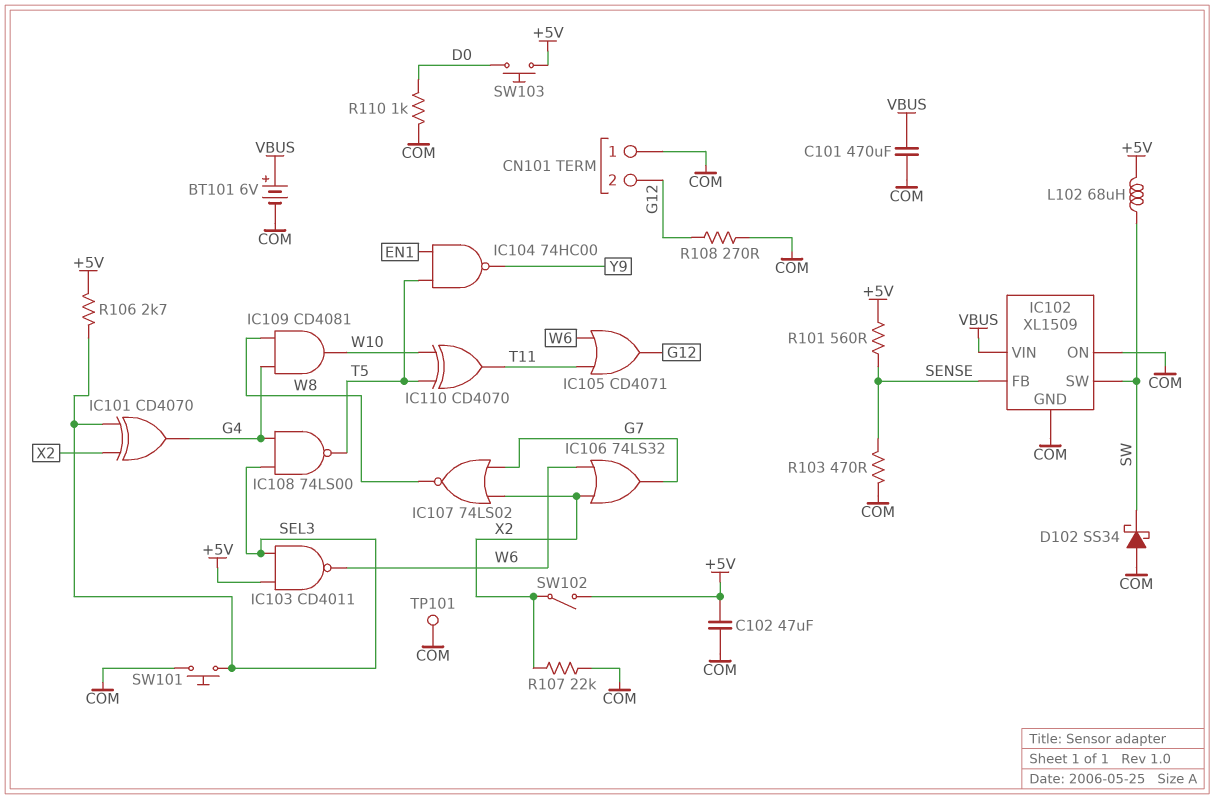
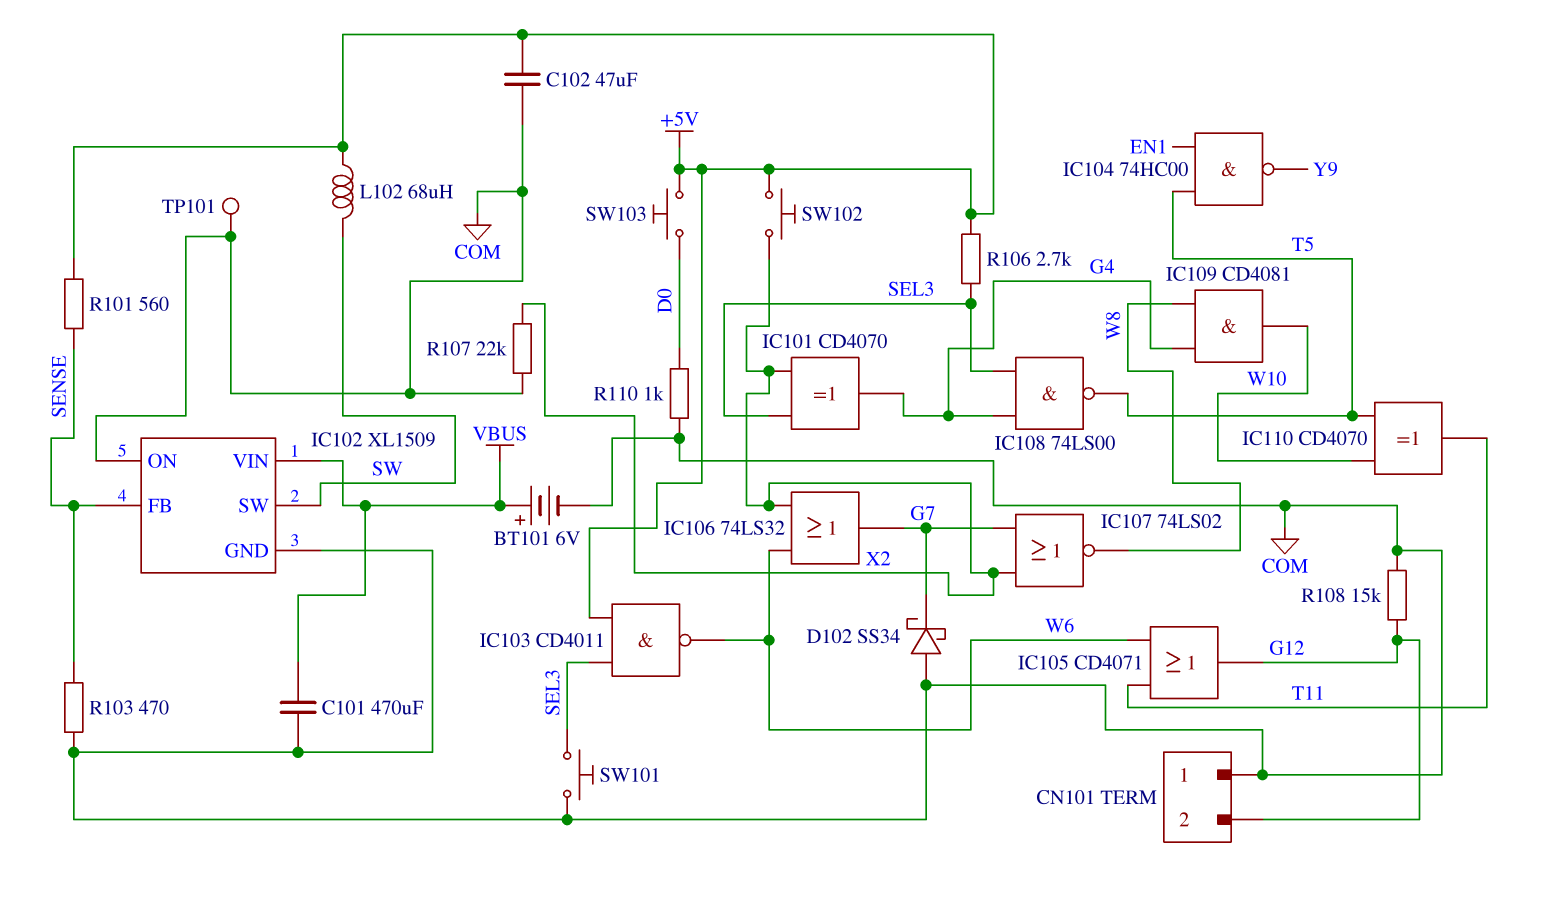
D102: schottky SS34 (A COM, K SW) -> schottky SS34 (A COM, K G7)
R108: 270 (COM, G12) -> 15k (COM, G12)
SW102: switch (+5V, X2) -> button (+5V, X2)

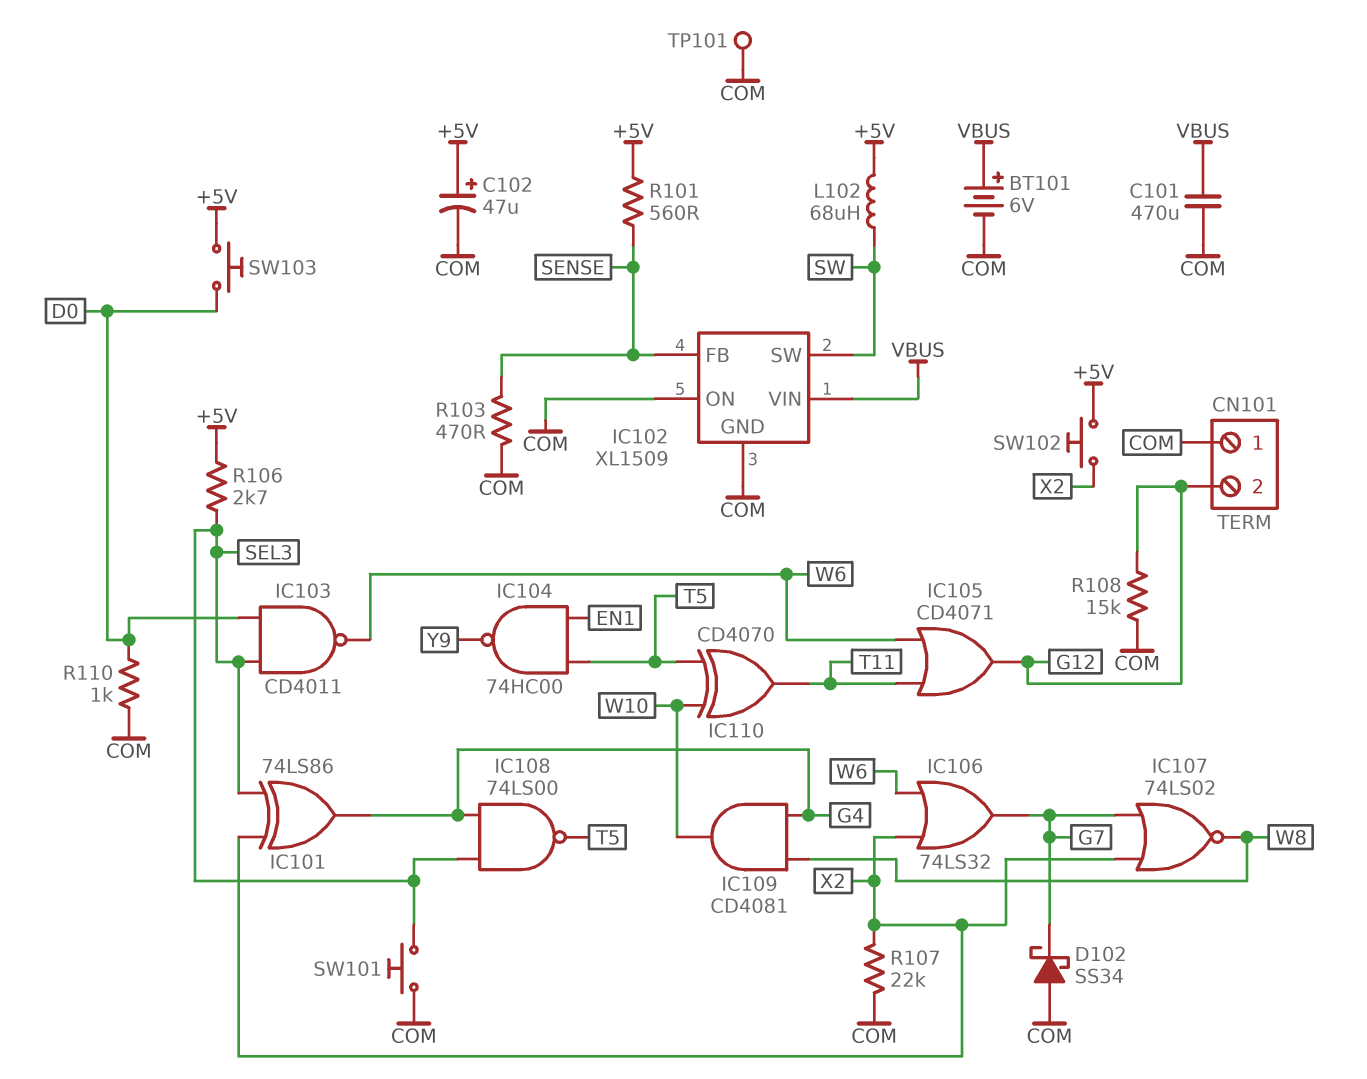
C102: 47uF (+5V, COM) -> 47uF (plus +5V, minus COM)
IC101: XOR CD4070 (in SEL3, in X2, out G4) -> XOR 74LS86 (in SEL3, in X2, out G4)
IC103: NAND CD4011 (in +5V, in SEL3, out W6) -> NAND CD4011 (in D0, in SEL3, out W6)

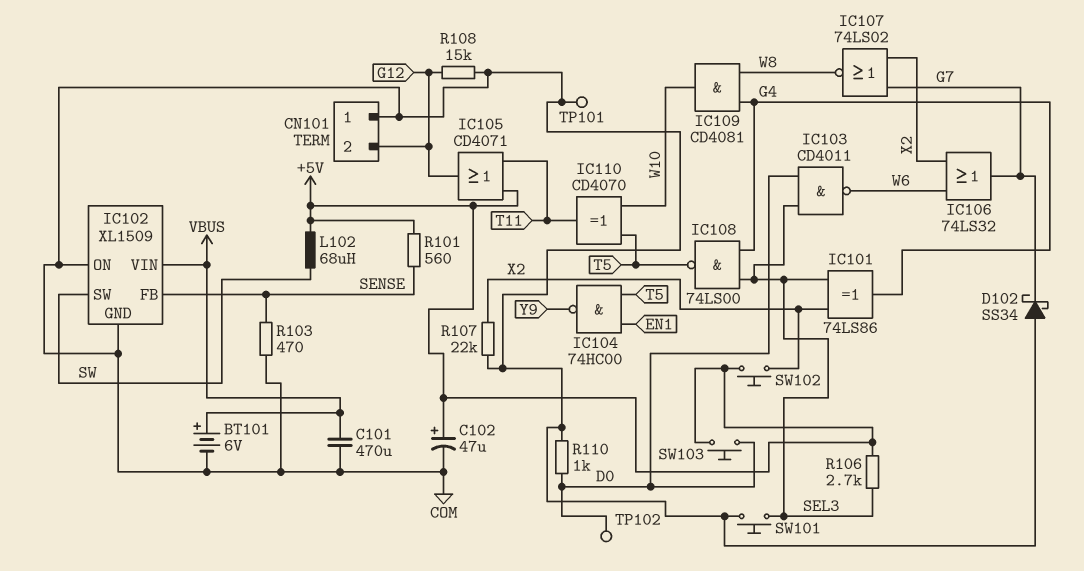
IC105: OR CD4071 (in T11, in W6, out G12) -> OR CD4071 (in +5V, in T11, out G12)
TP102: none -> test point (D0)

